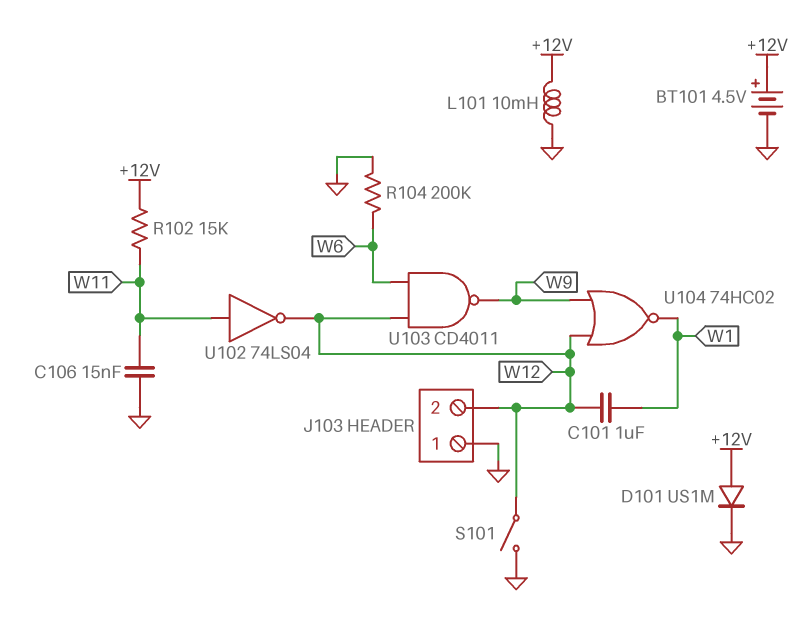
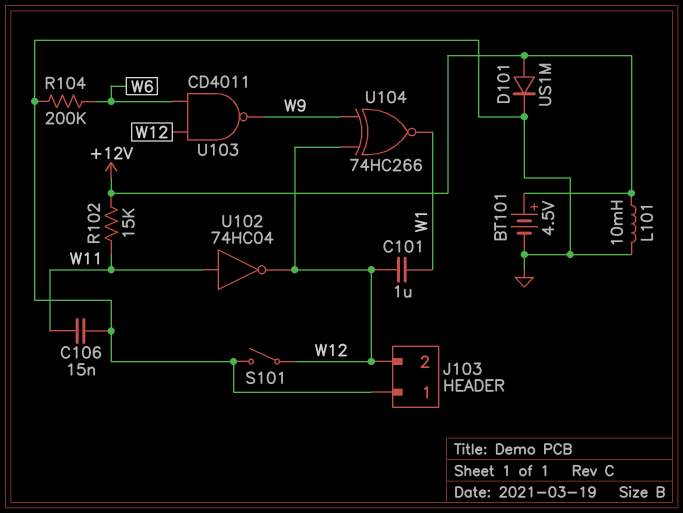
U102: NOT 74LS04 (in W11, out W12) -> NOT 74HC04 (in W11, out W12)
U104: NOR 74HC02 (in W9, in W12, out W1) -> XNOR 74HC266 (in W9, in W12, out W1)

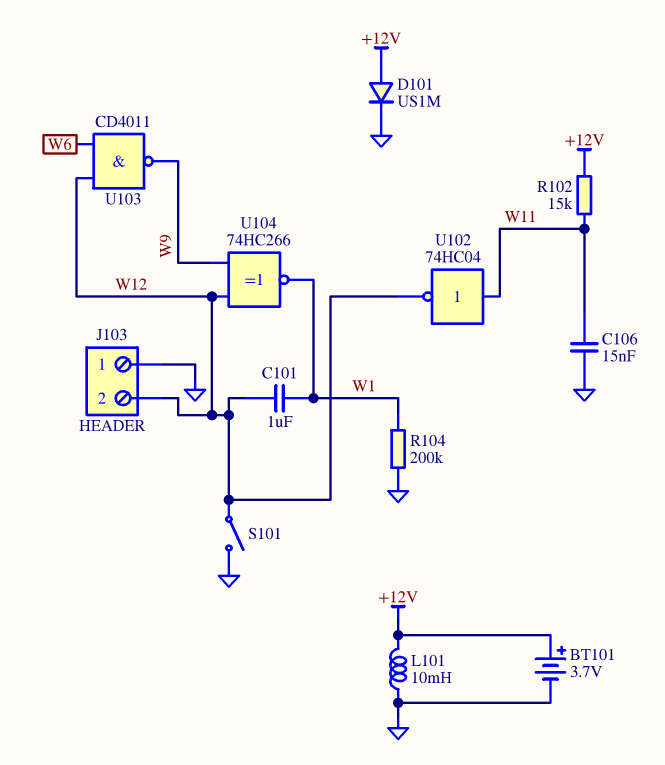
BT101: 4.5V (plus +12V, minus GND) -> 3.7V (plus +12V, minus GND)
R104: 200k (GND, W6) -> 200k (GND, W1)

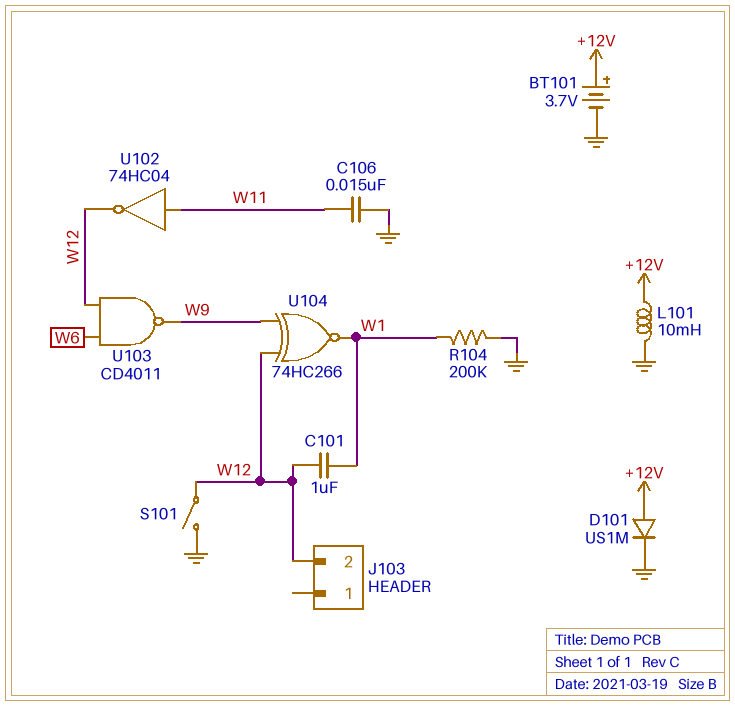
J103 pin 1: GND -> none
R102: 15k (+12V, W11) -> none

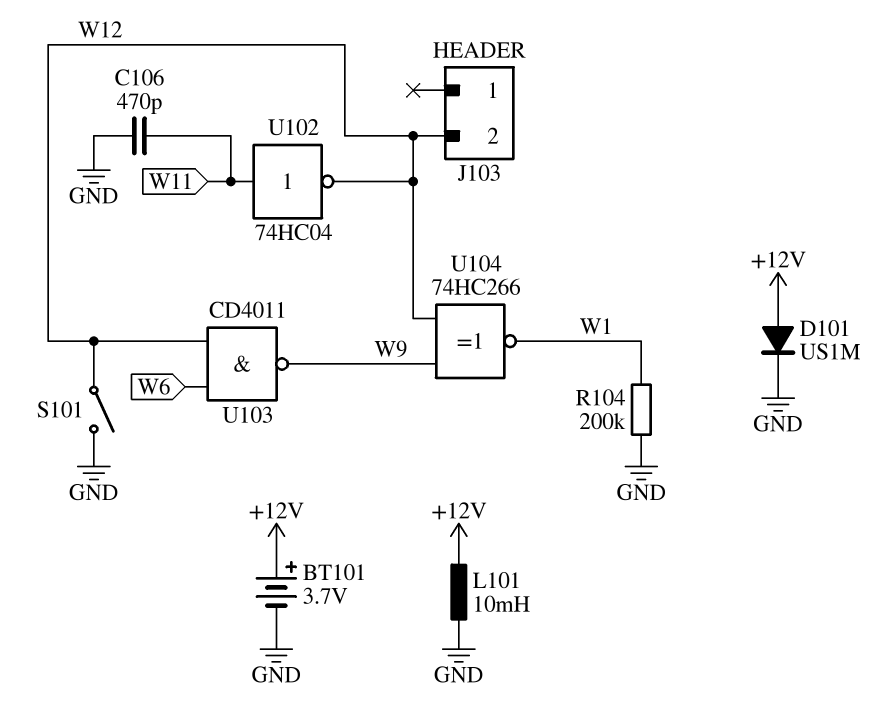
C101: 1uF (W1, W12) -> none
C106: 15nF (GND, W11) -> 470pF (GND, W11)

